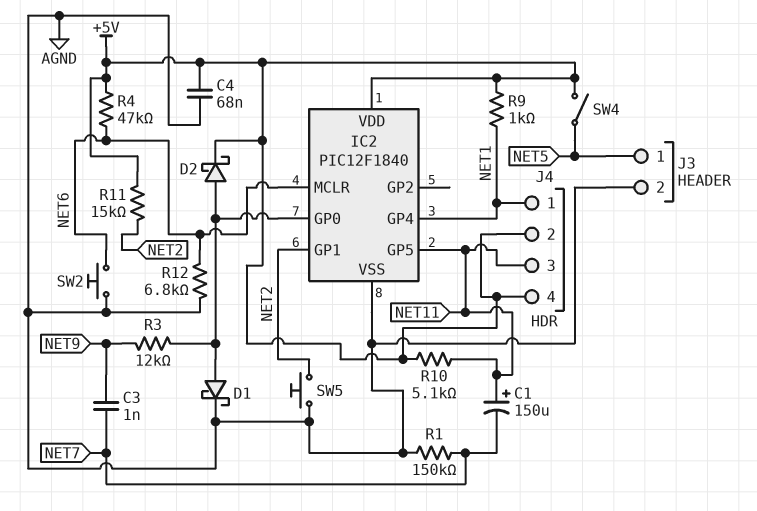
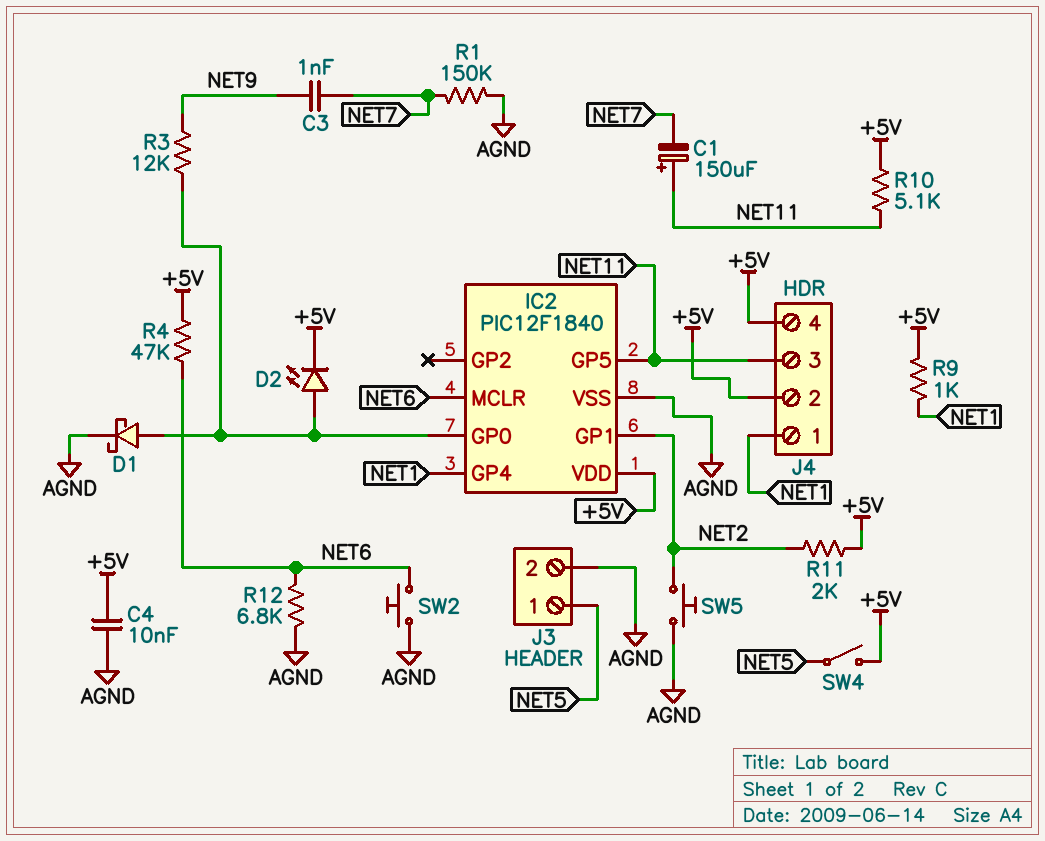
C4: 68nF (+5V, AGND) -> 10nF (+5V, AGND)
D2: schottky (A IC2/GP0, K +5V) -> LED (A IC2/GP0, K +5V)
R11: 15k (+5V, NET2) -> 2k (+5V, NET2)

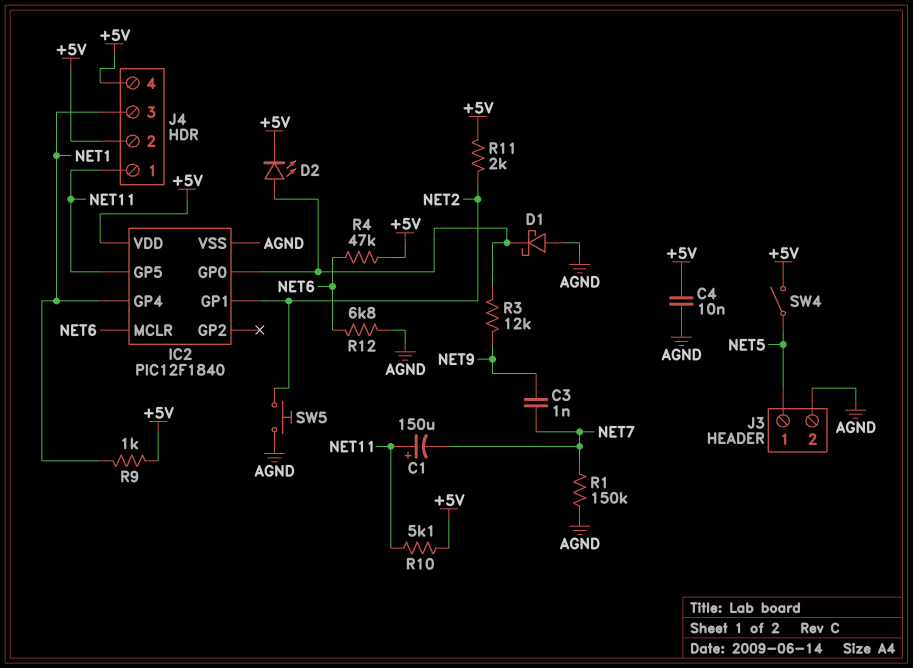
D1: schottky (A IC2/GP0, K AGND) -> schottky (A AGND, K IC2/GP0)
J4 pin 1: NET1 -> NET11
J4 pin 3: NET11 -> NET1
SW2: button (AGND, NET6) -> none

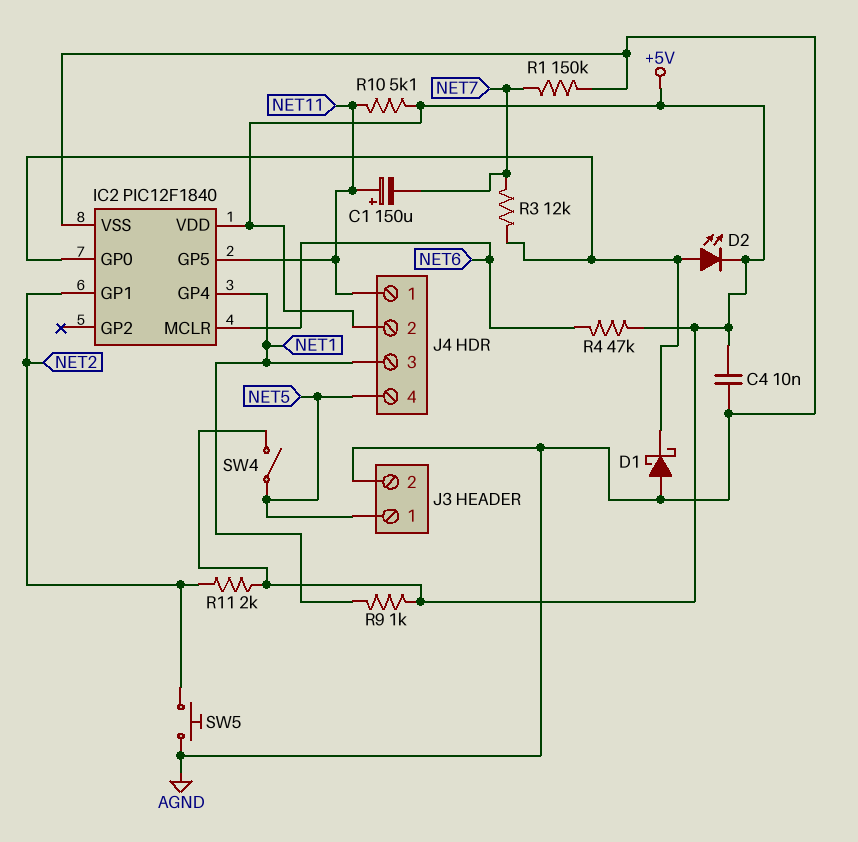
C3: 1nF (NET7, NET9) -> none
J4 pin 4: +5V -> NET5
R3: 12k (IC2/GP0, NET9) -> 12k (IC2/GP0, NET7)
R12: 6.8k (AGND, NET6) -> none

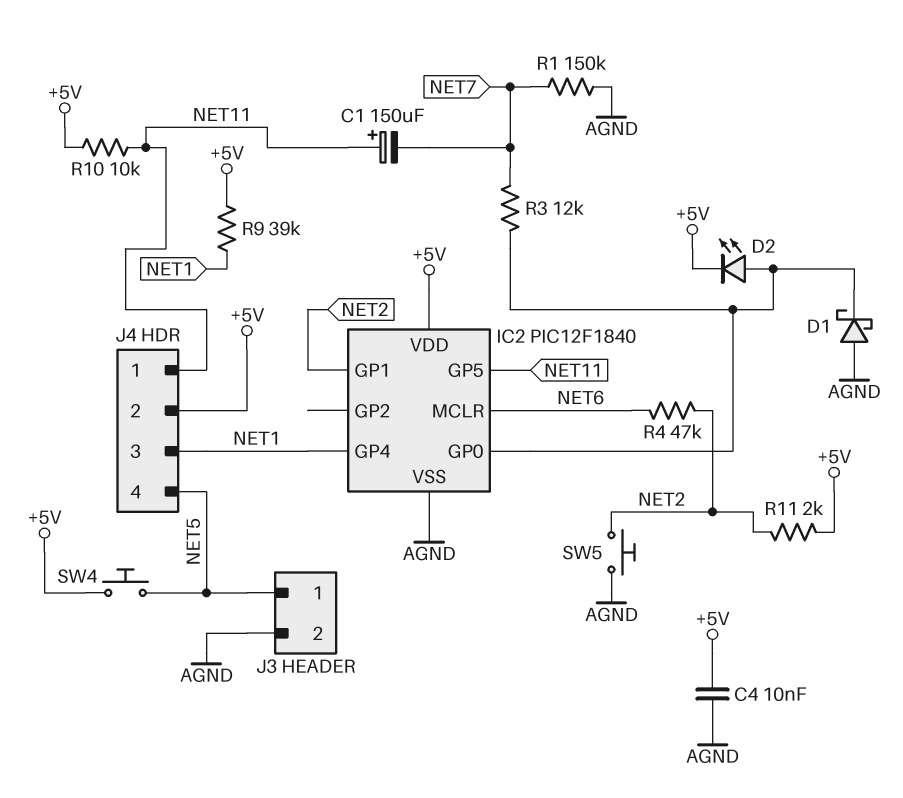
R4: 47k (+5V, NET6) -> 47k (NET2, NET6)
R9: 1k (+5V, NET1) -> 39k (+5V, NET1)
R10: 5.1k (+5V, NET11) -> 10k (+5V, NET11)
SW4: switch (+5V, NET5) -> button (+5V, NET5)

